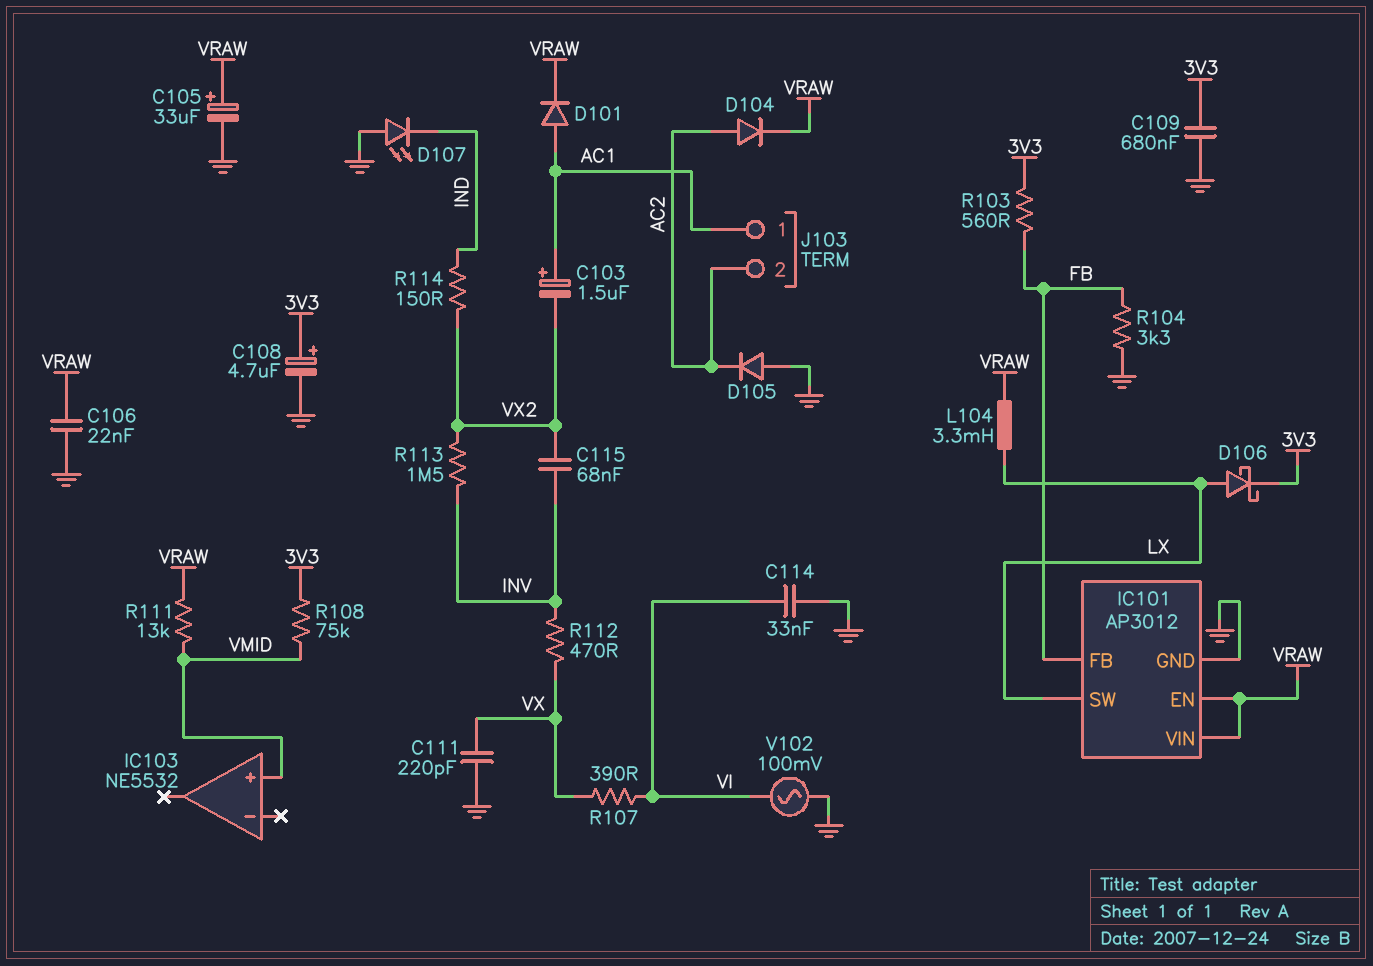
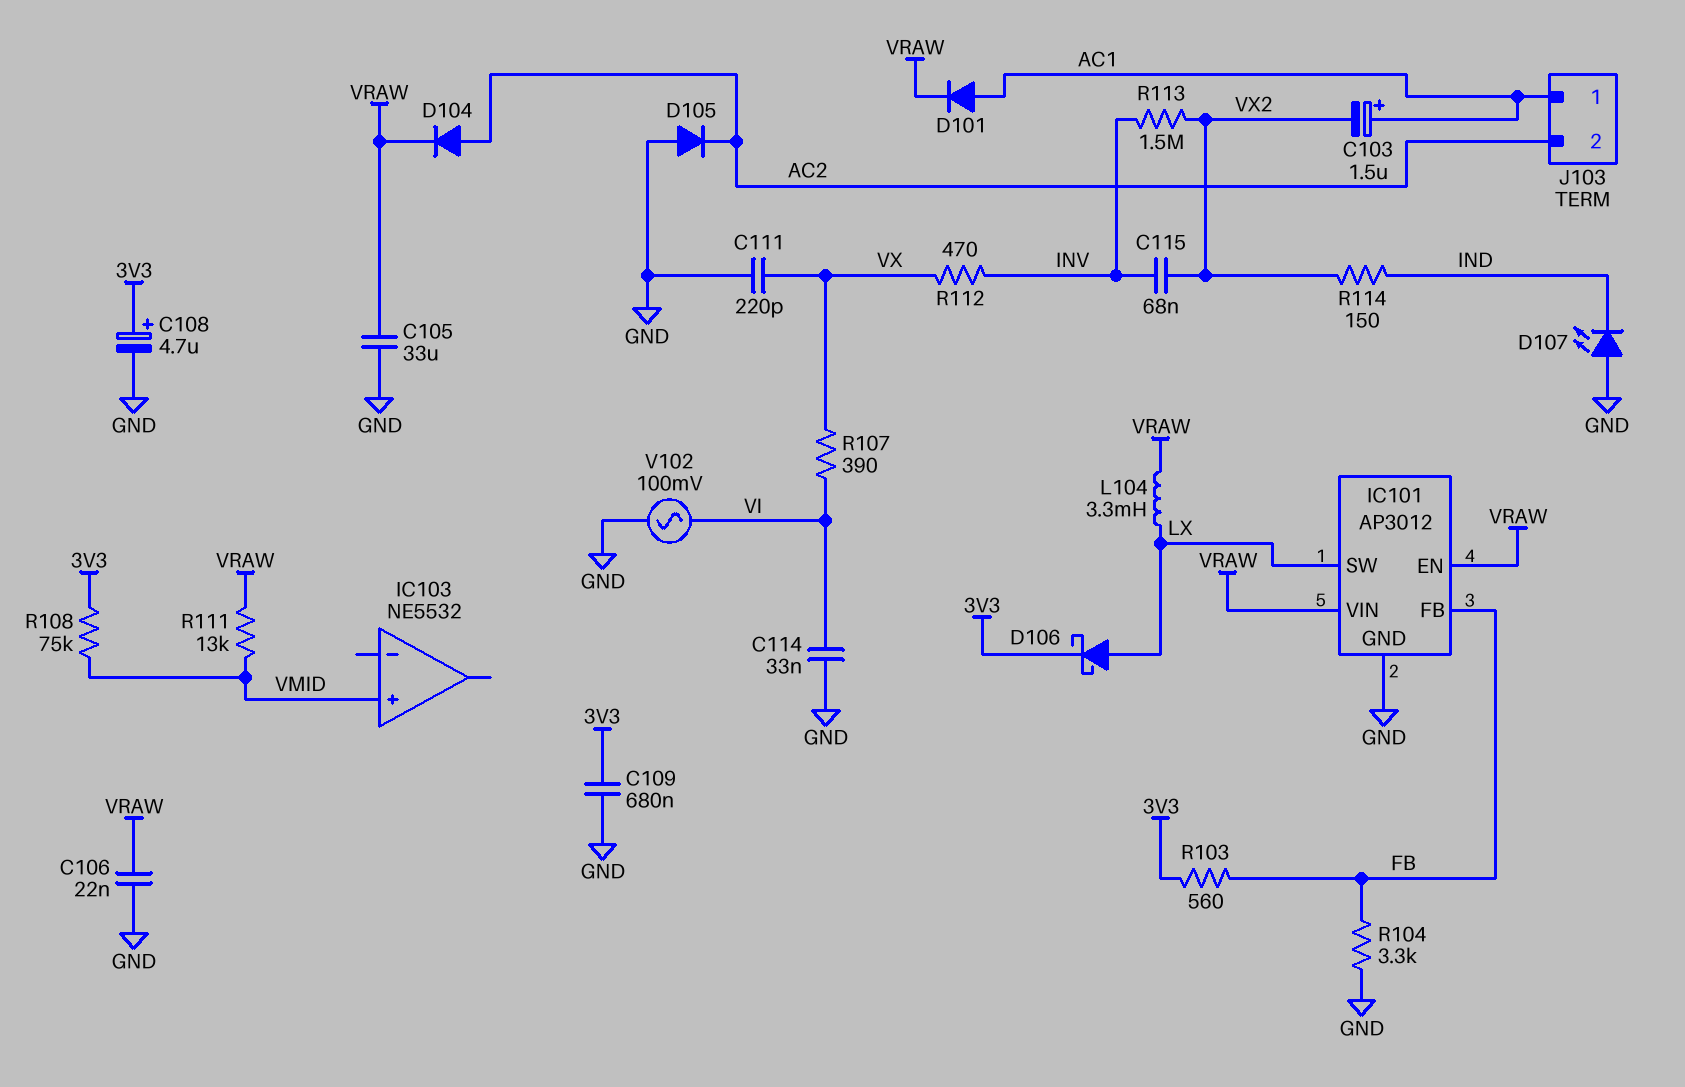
C105: 33uF (plus VRAW, minus GND) -> 33uF (GND, VRAW)

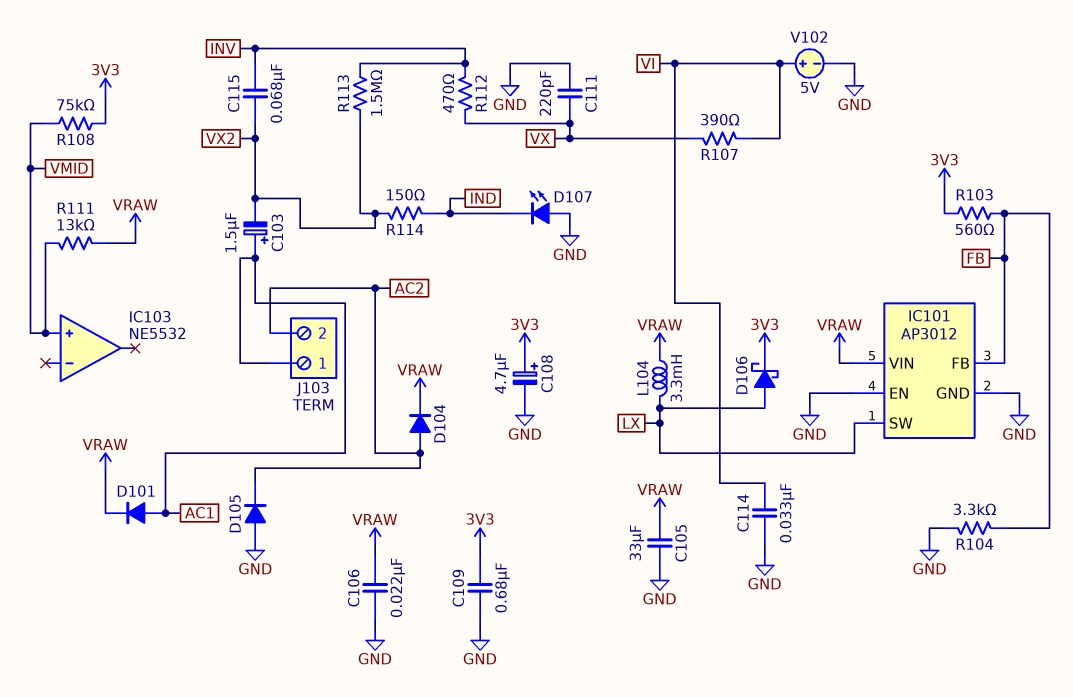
IC101 pin EN: VRAW -> GND
V102: AC 100mV (GND, VI) -> 5V (plus VI, minus GND)

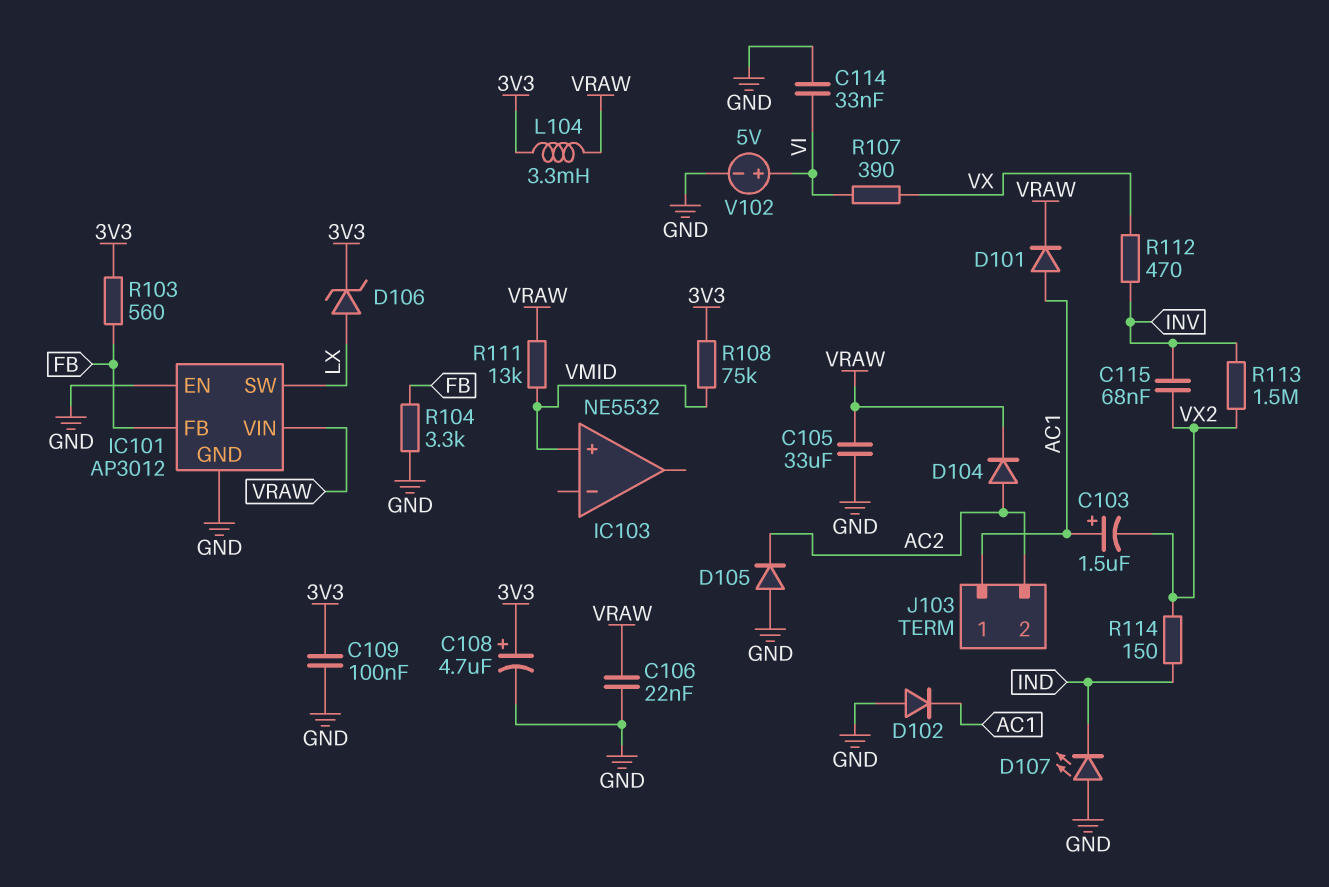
C109: 680nF (3V3, GND) -> 100nF (3V3, GND)
C111: 220pF (GND, VX) -> none
D102: none -> diode (A GND, K AC1)
D106: schottky (A LX, K 3V3) -> zener (A LX, K 3V3)
L104: 3.3mH (LX, VRAW) -> 3.3mH (3V3, VRAW)

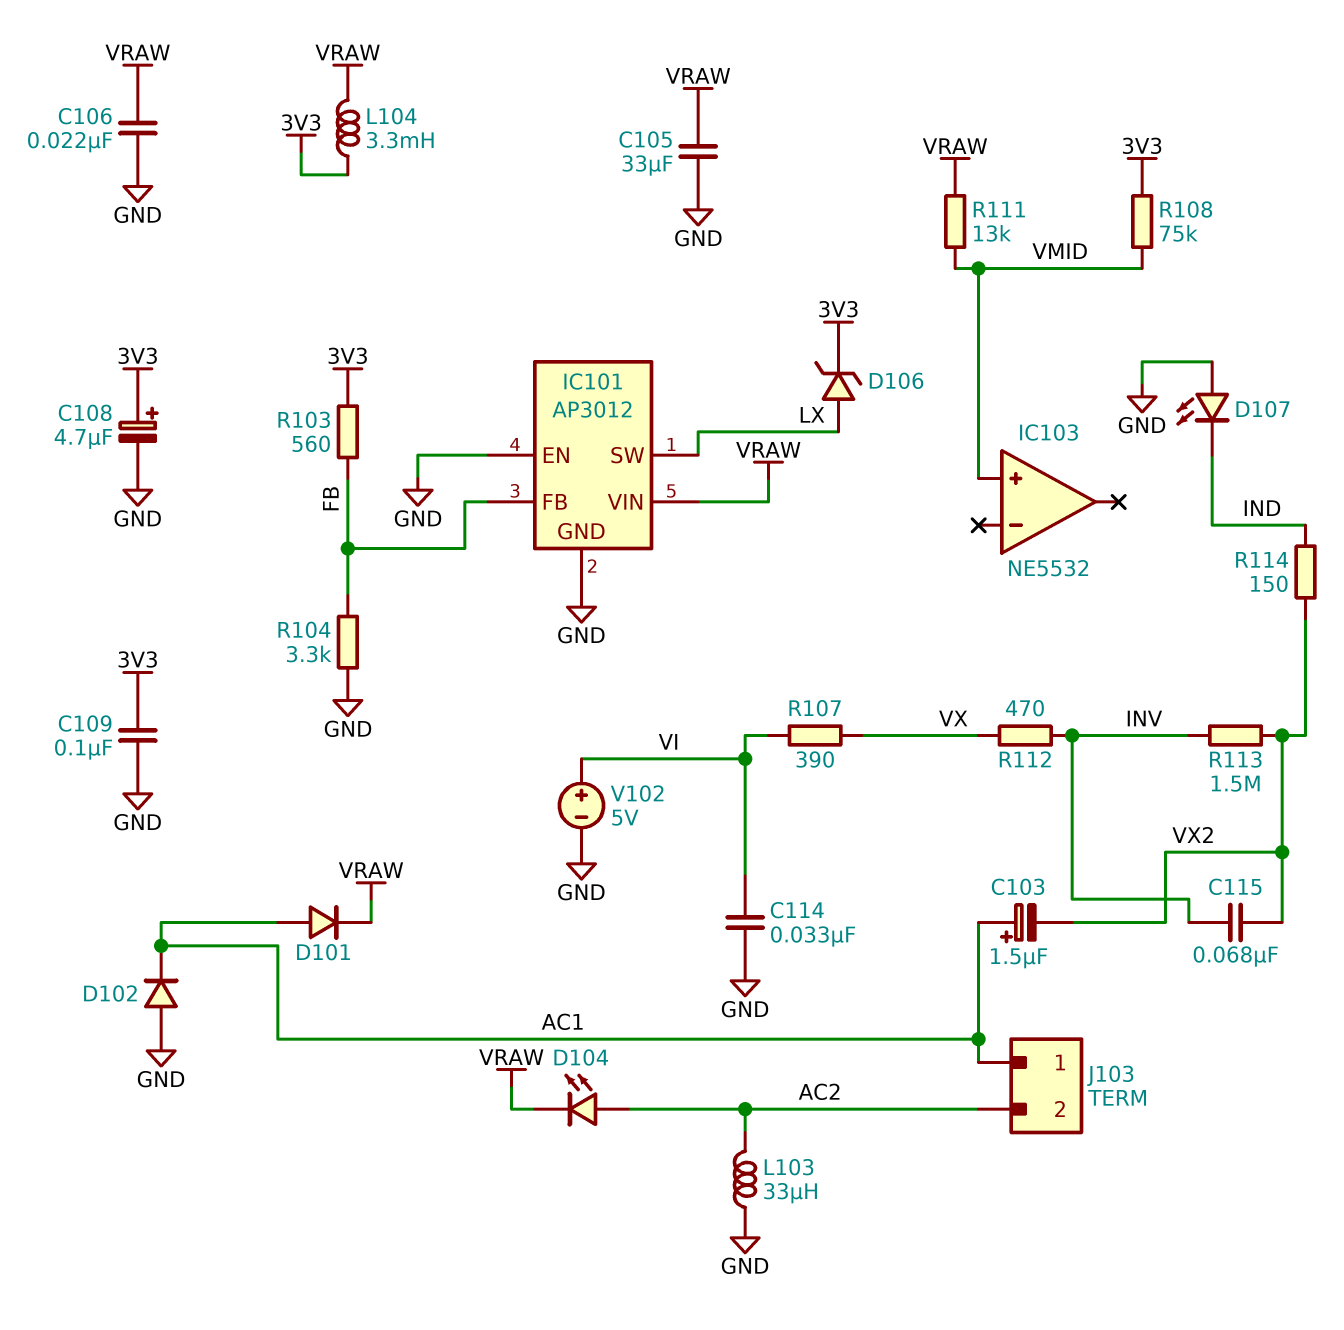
D104: diode (A AC2, K VRAW) -> LED (A AC2, K VRAW)
D105: diode (A GND, K AC2) -> none
L103: none -> 33uH (AC2, GND)

